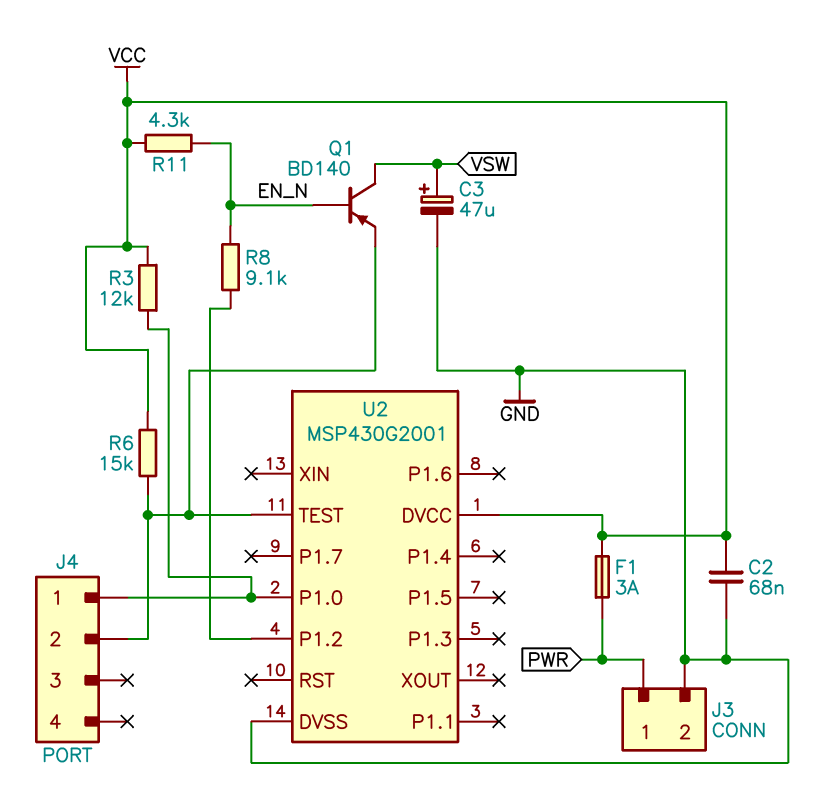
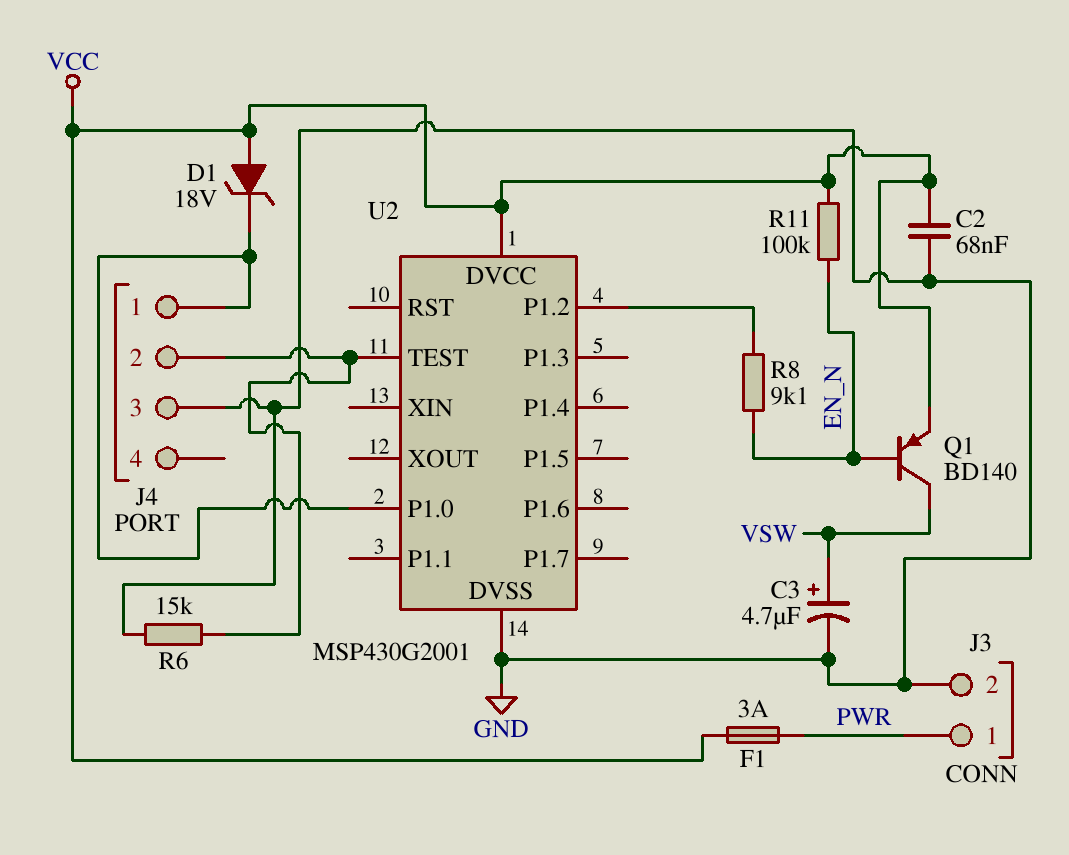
C3: 47uF (plus VSW, minus GND) -> 4.7uF (plus VSW, minus GND)
D1: none -> zener 18V (A VCC, K J4/1)
J4 pin 3: none -> GND
Q1: PNP BD140 (B EN_N, C VSW, E J4/2) -> PNP BD140 (B EN_N, C VSW, E VCC)
R3: 12k (J4/1, VCC) -> none
R6: 15k (J4/2, VCC) -> 15k (GND, J4/2)
R11: 4.3k (EN_N, VCC) -> 100k (EN_N, VCC)

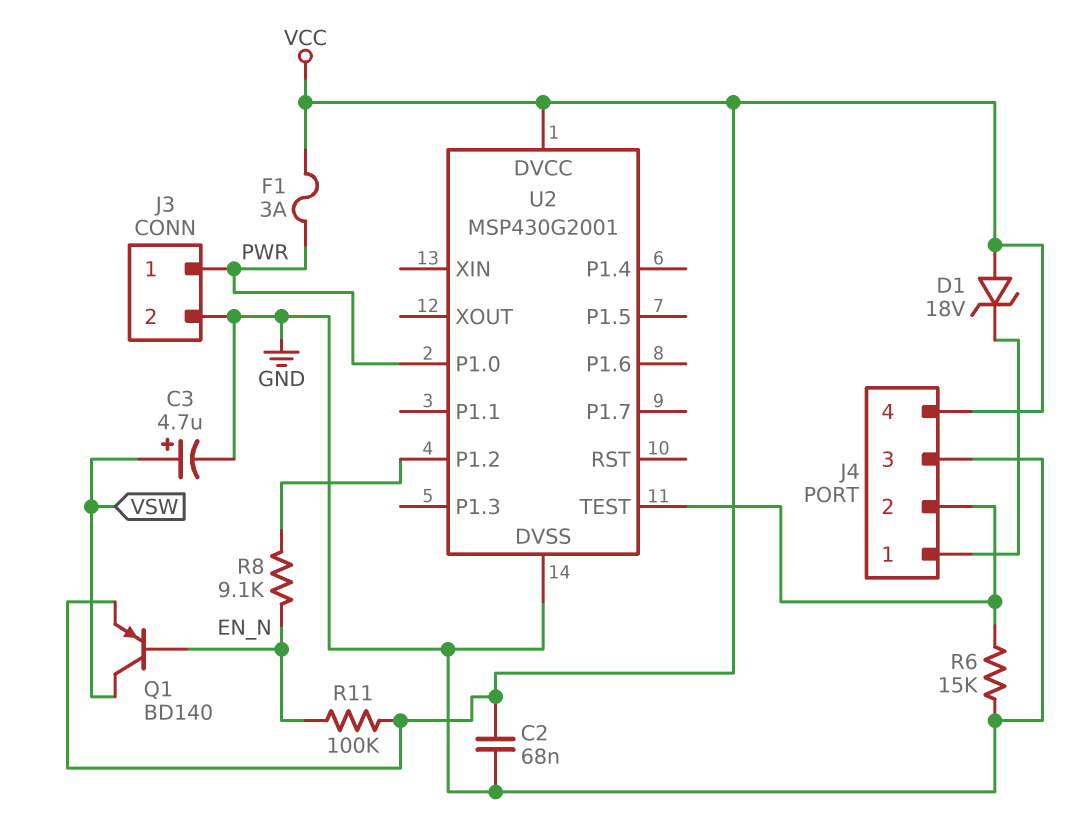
J4 pin 4: none -> VCC
U2 pin P1.0: J4/1 -> PWR

